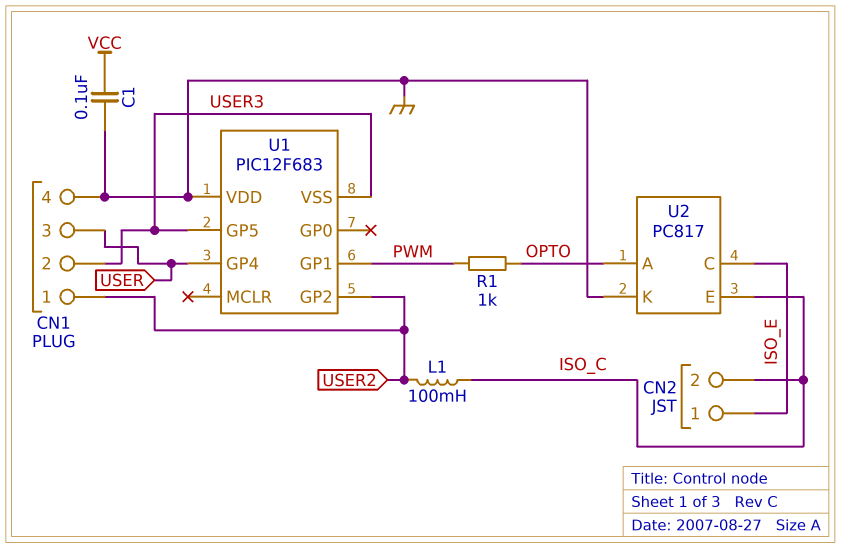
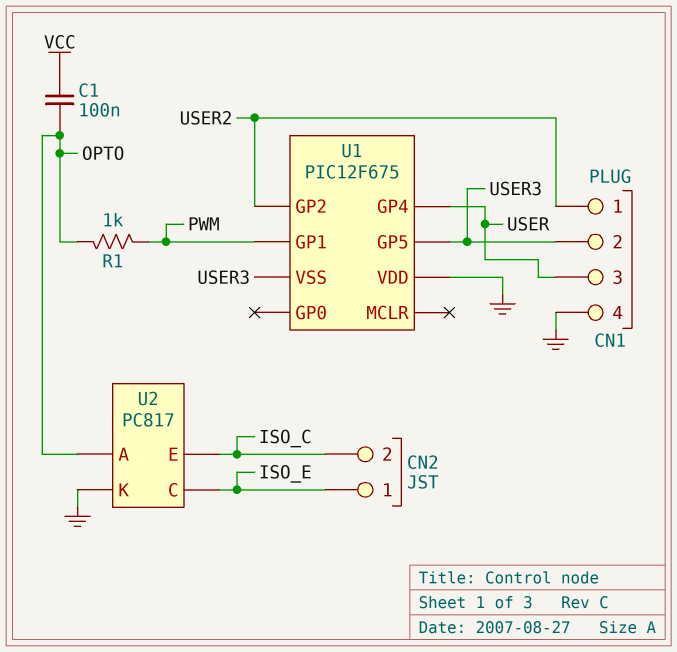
C1: 100nF (GND, VCC) -> 100nF (OPTO, VCC)
L1: 100mH (ISO_C, USER2) -> none
U1: PIC12F683 -> PIC12F675

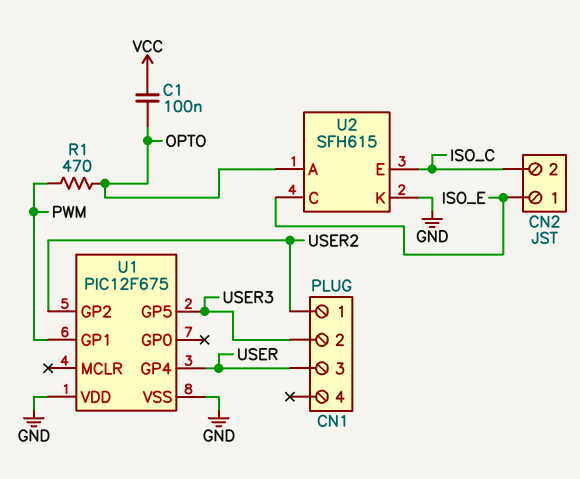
CN1 pin 4: GND -> none
R1: 1k (OPTO, PWM) -> 470 (OPTO, PWM)
U1 pin VSS: USER3 -> GND
U2: PC817 -> SFH615

